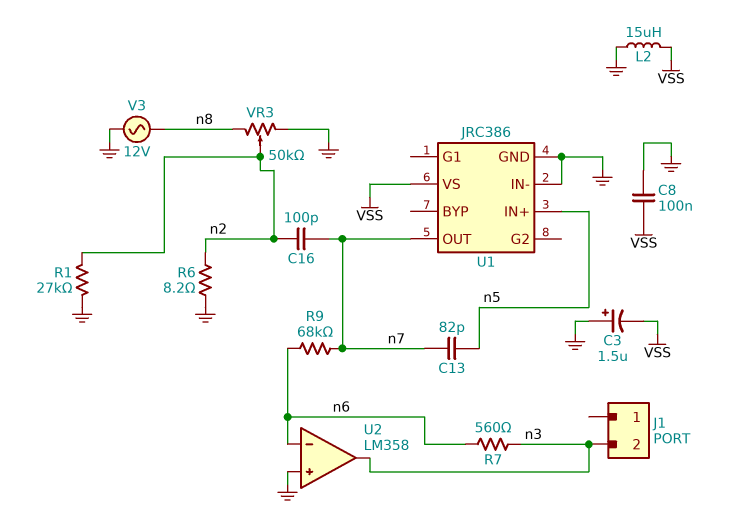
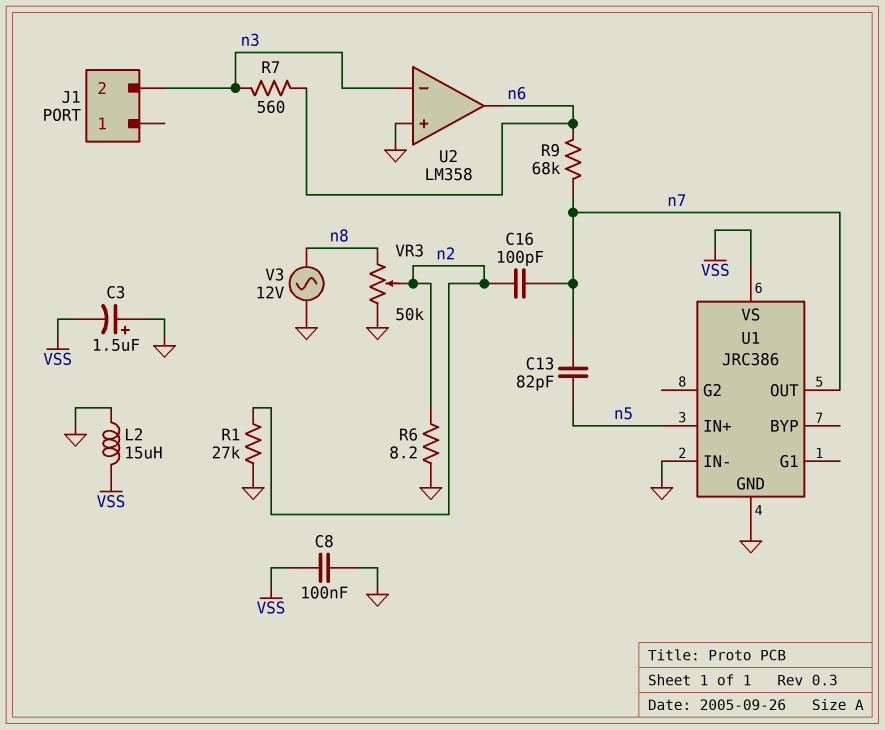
U2 pin in-: n6 -> n3
U2 pin out: n3 -> n6

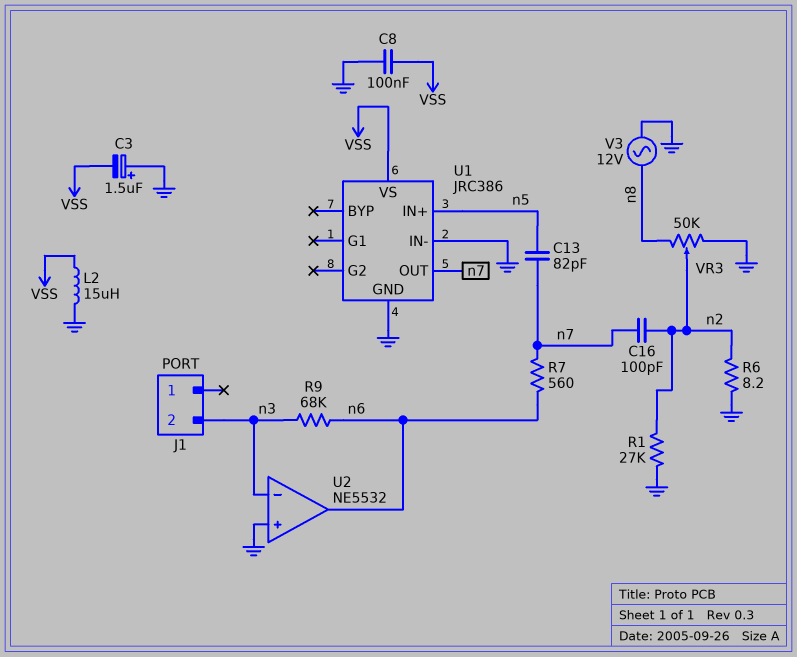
R7: 560 (n3, n6) -> 560 (n6, n7)
R9: 68k (n6, n7) -> 68k (n3, n6)
U2: LM358 -> NE5532

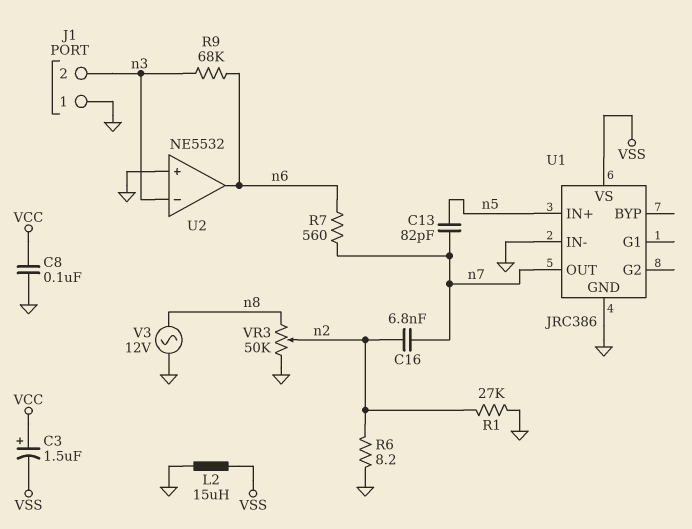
C3: 1.5uF (plus GND, minus VSS) -> 1.5uF (plus VCC, minus VSS)
C8: 100nF (GND, VSS) -> 100nF (GND, VCC)
C16: 100pF (n2, n7) -> 6.8nF (n2, n7)
J1 pin 1: none -> GND

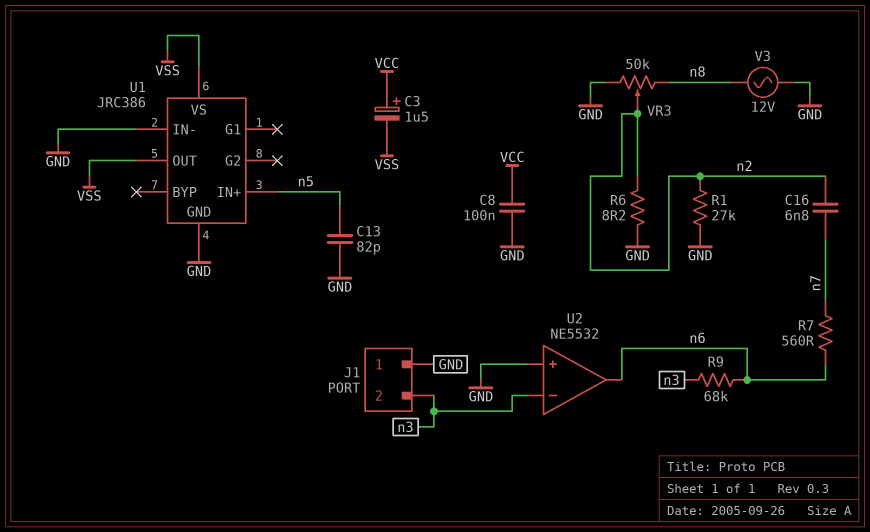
C13: 82pF (n5, n7) -> 82pF (GND, n5)
L2: 15uH (GND, VSS) -> none
U1 pin OUT: n7 -> VSS

